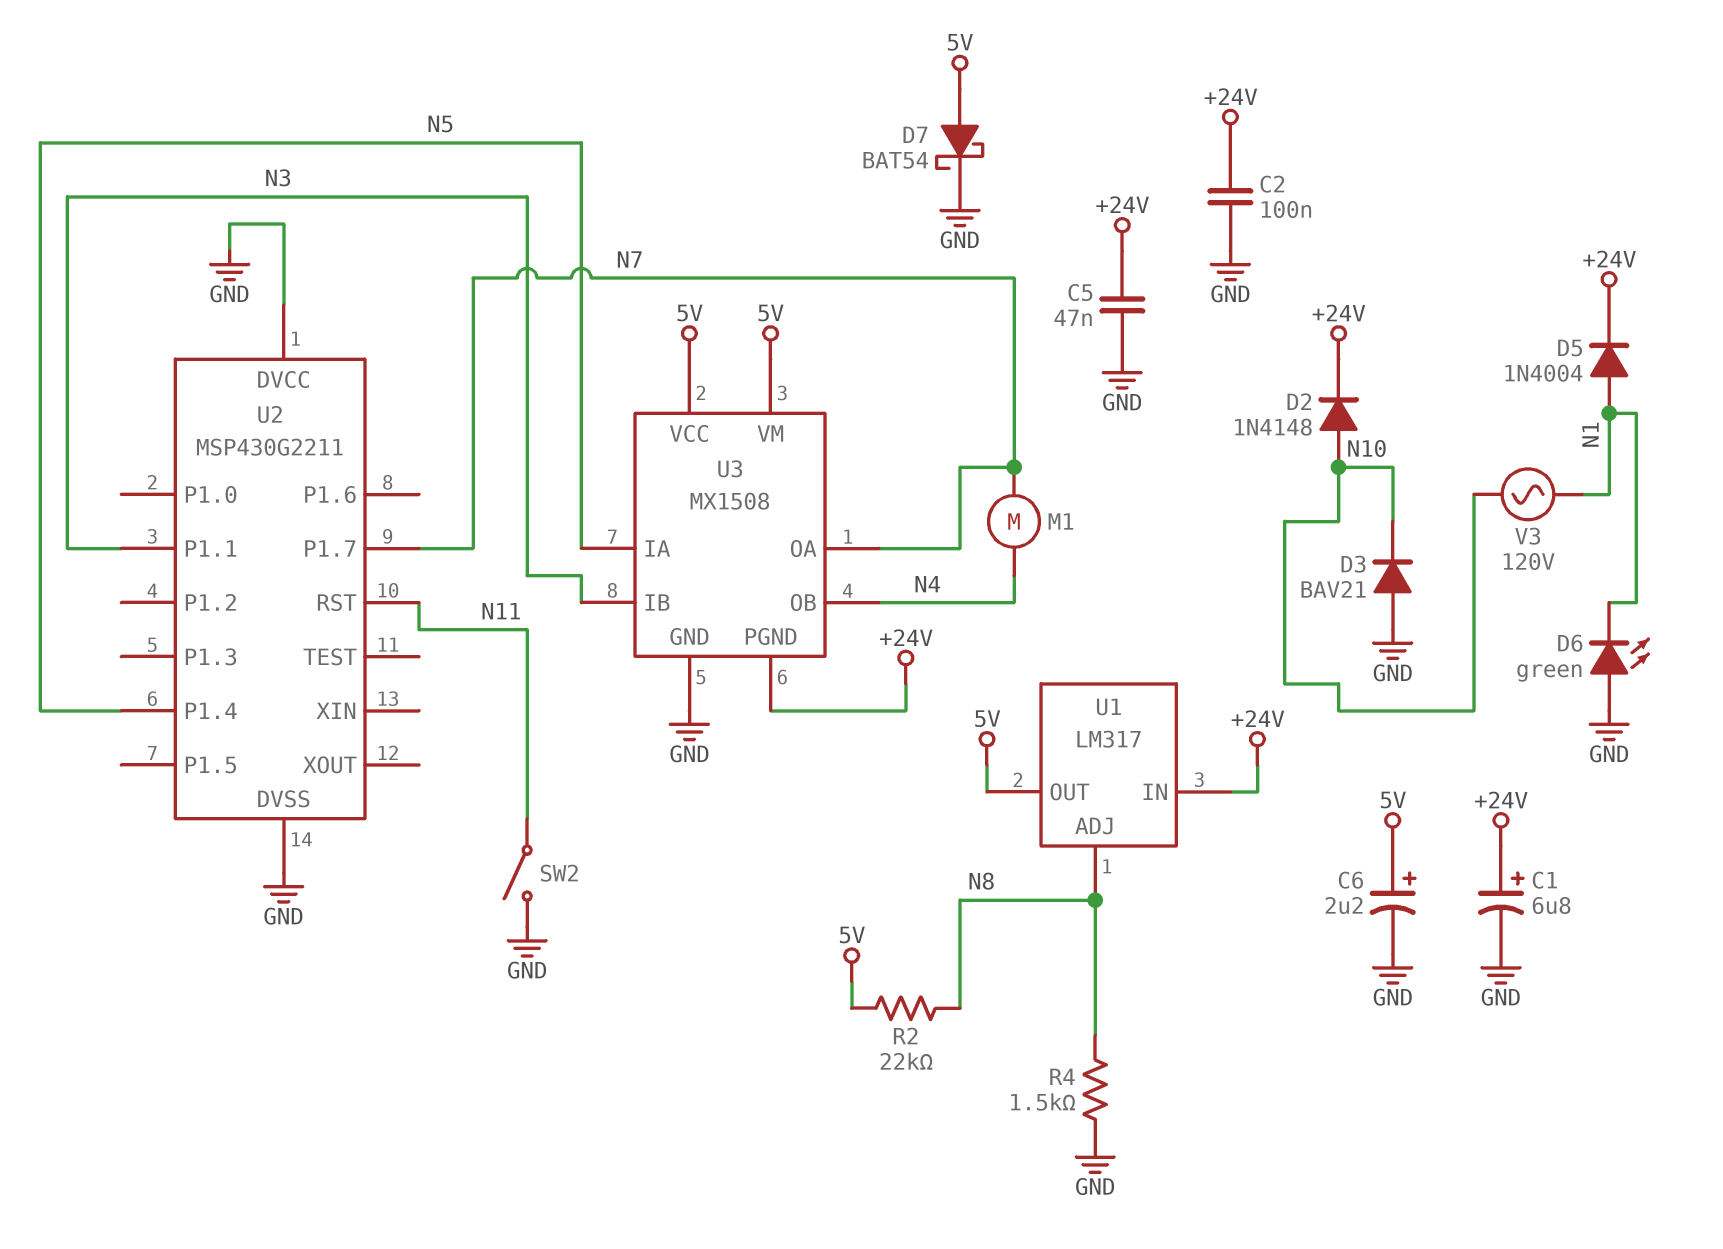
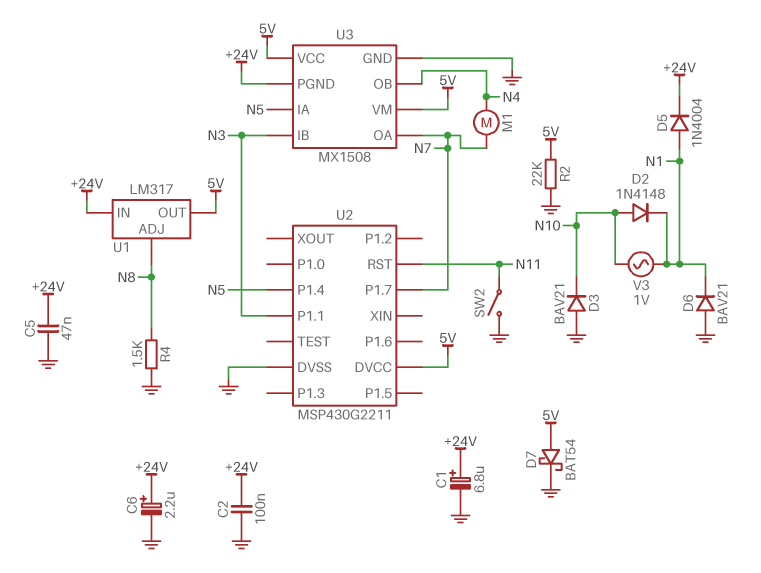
C6: 2.2uF (plus 5V, minus GND) -> 2.2uF (plus +24V, minus GND)
D2: diode 1N4148 (A N10, K +24V) -> diode 1N4148 (A N10, K N1)
D6: LED green (A GND, K N1) -> diode BAV21 (A GND, K N1)
R2: 22k (5V, N8) -> 22k (5V, GND)
U2 pin DVCC: GND -> 5V
V3: AC 120V (N1, N10) -> AC 1V (N1, N10)

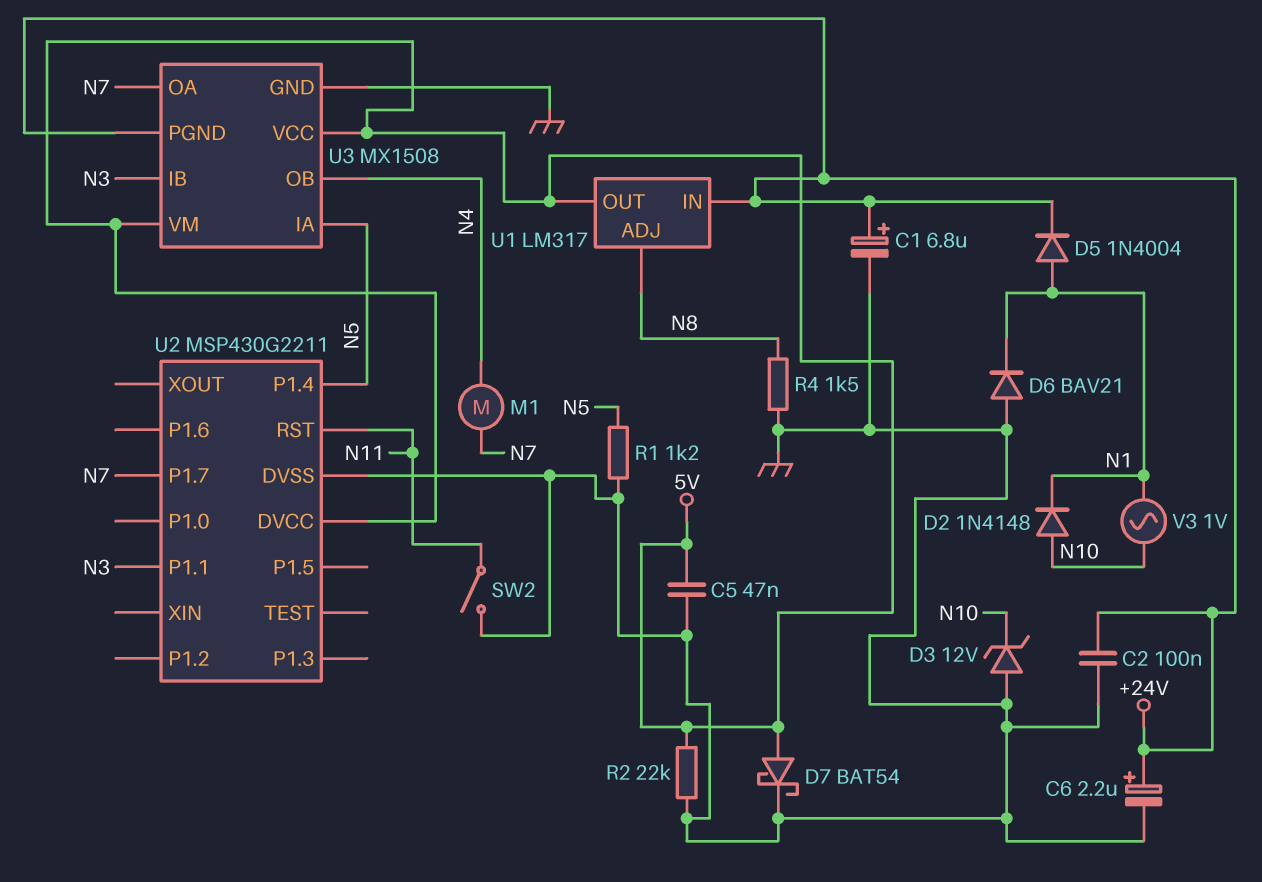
C5: 47nF (+24V, GND) -> 47nF (5V, GND)
D3: diode BAV21 (A GND, K N10) -> zener 12V (A GND, K N10)
R1: none -> 1.2k (GND, N5)

